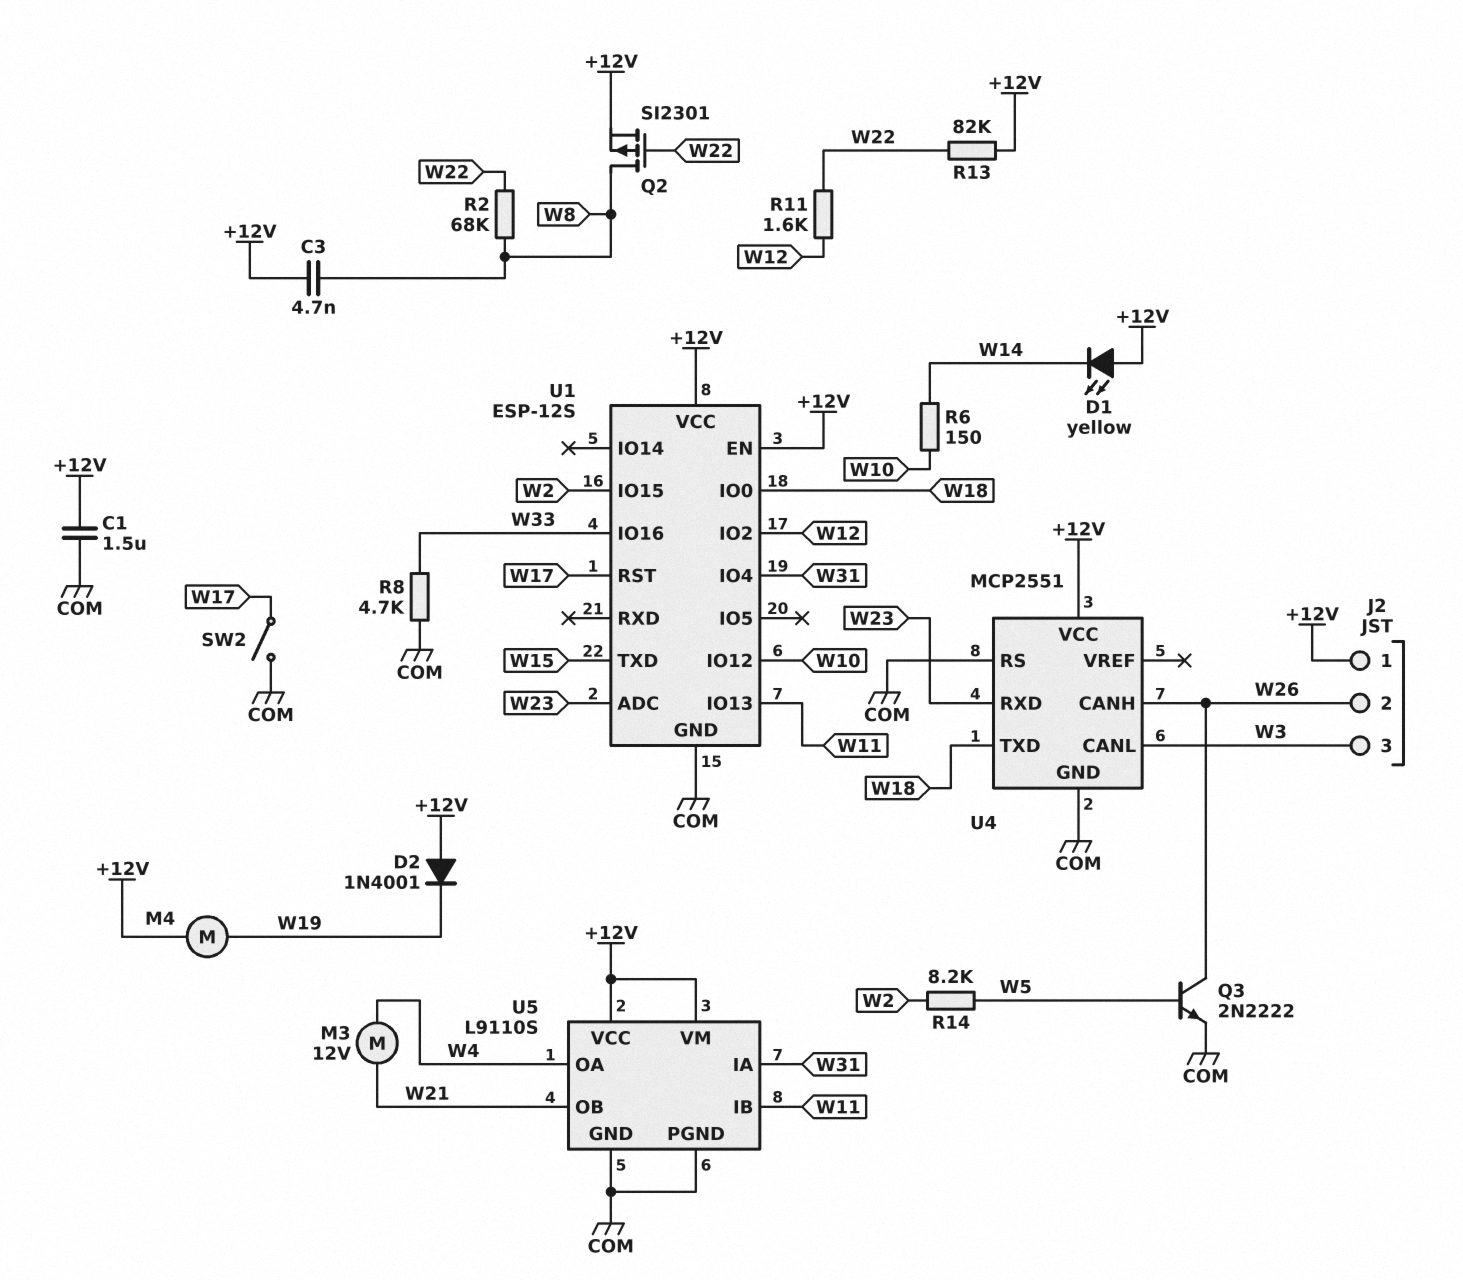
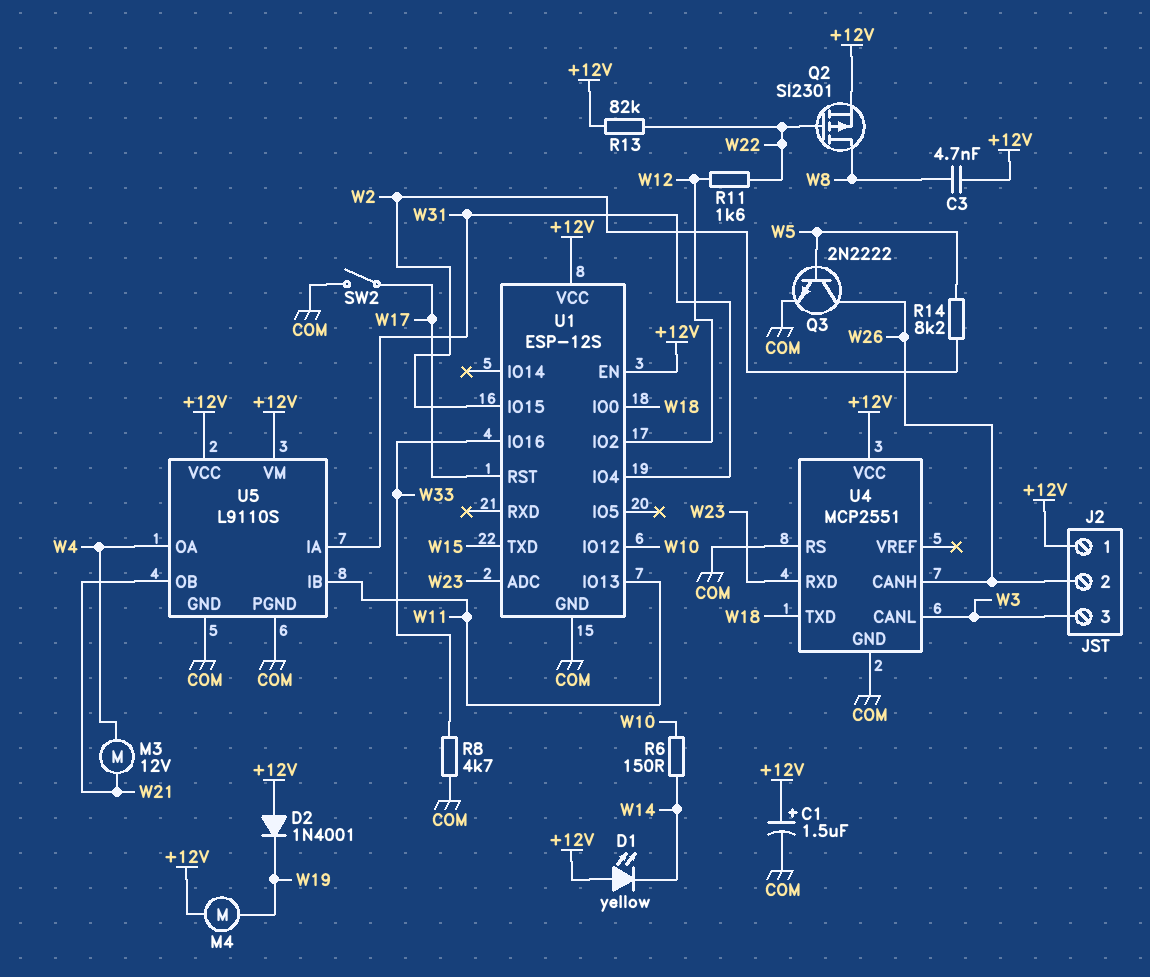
C1: 1.5uF (+12V, COM) -> 1.5uF (plus +12V, minus COM)
R2: 68k (W8, W22) -> none

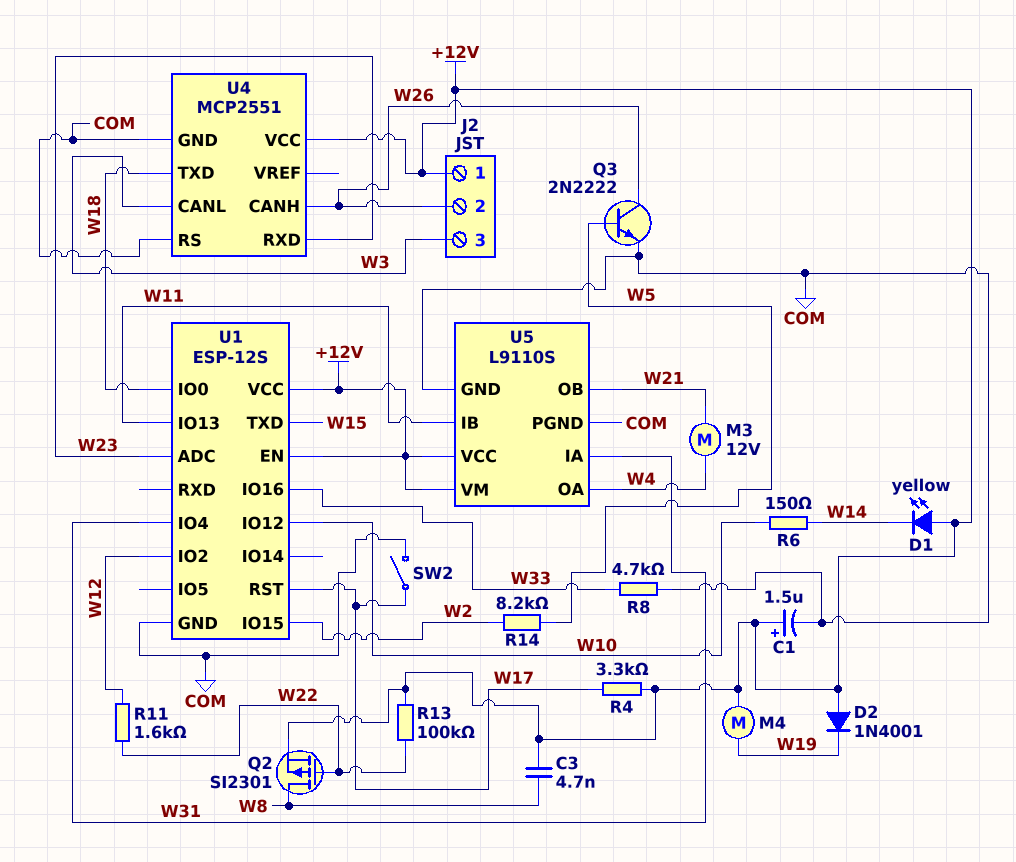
R4: none -> 3.3k (+12V, W17)
R13: 82k (+12V, W22) -> 100k (+12V, W22)

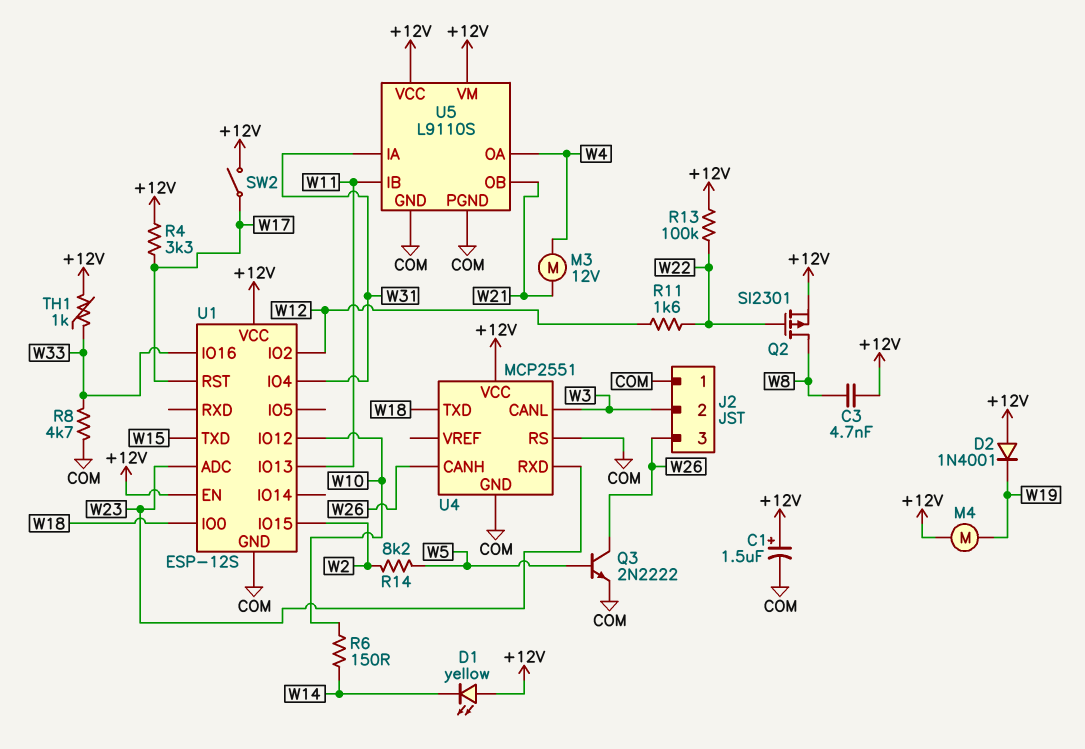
J2 pin 1: +12V -> COM
J2 pin 2: W26 -> W3
J2 pin 3: W3 -> W26
SW2: switch (COM, W17) -> switch (+12V, W17)
TH1: none -> 1k (+12V, W33)

